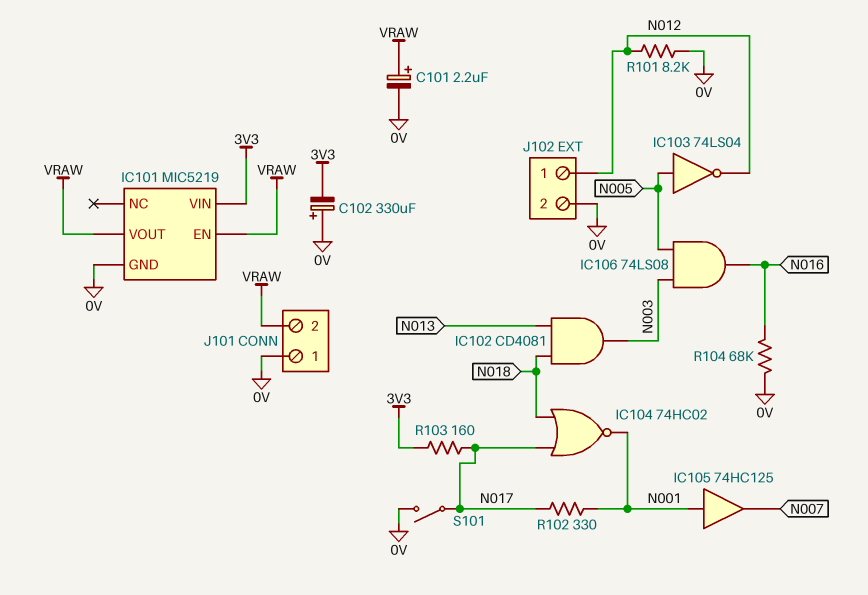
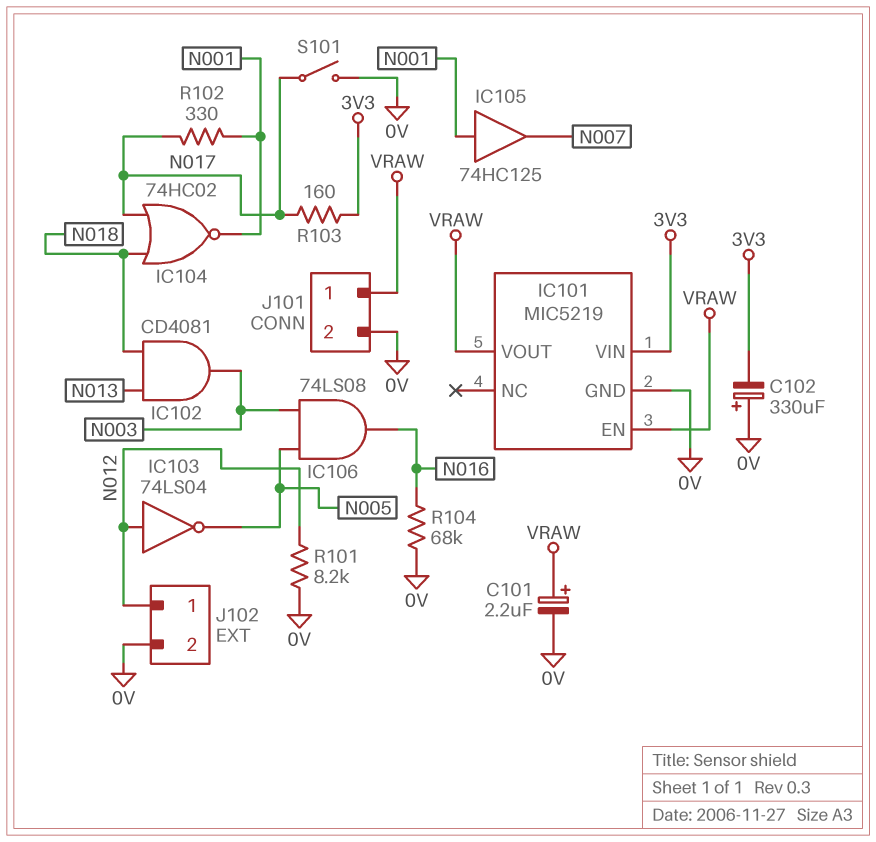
IC103: NOT 74LS04 (in N005, out N012) -> NOT 74LS04 (in N012, out N005)
J101 pin 1: 0V -> VRAW
J101 pin 2: VRAW -> 0V

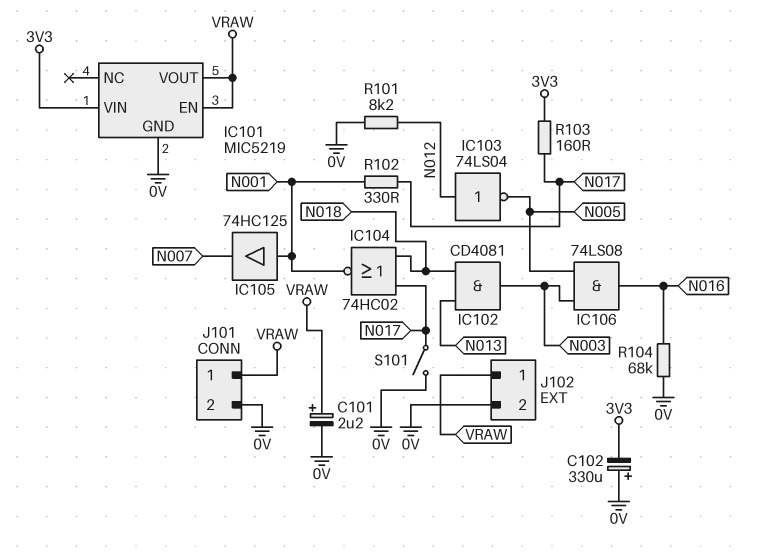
J102 pin 1: N012 -> VRAW

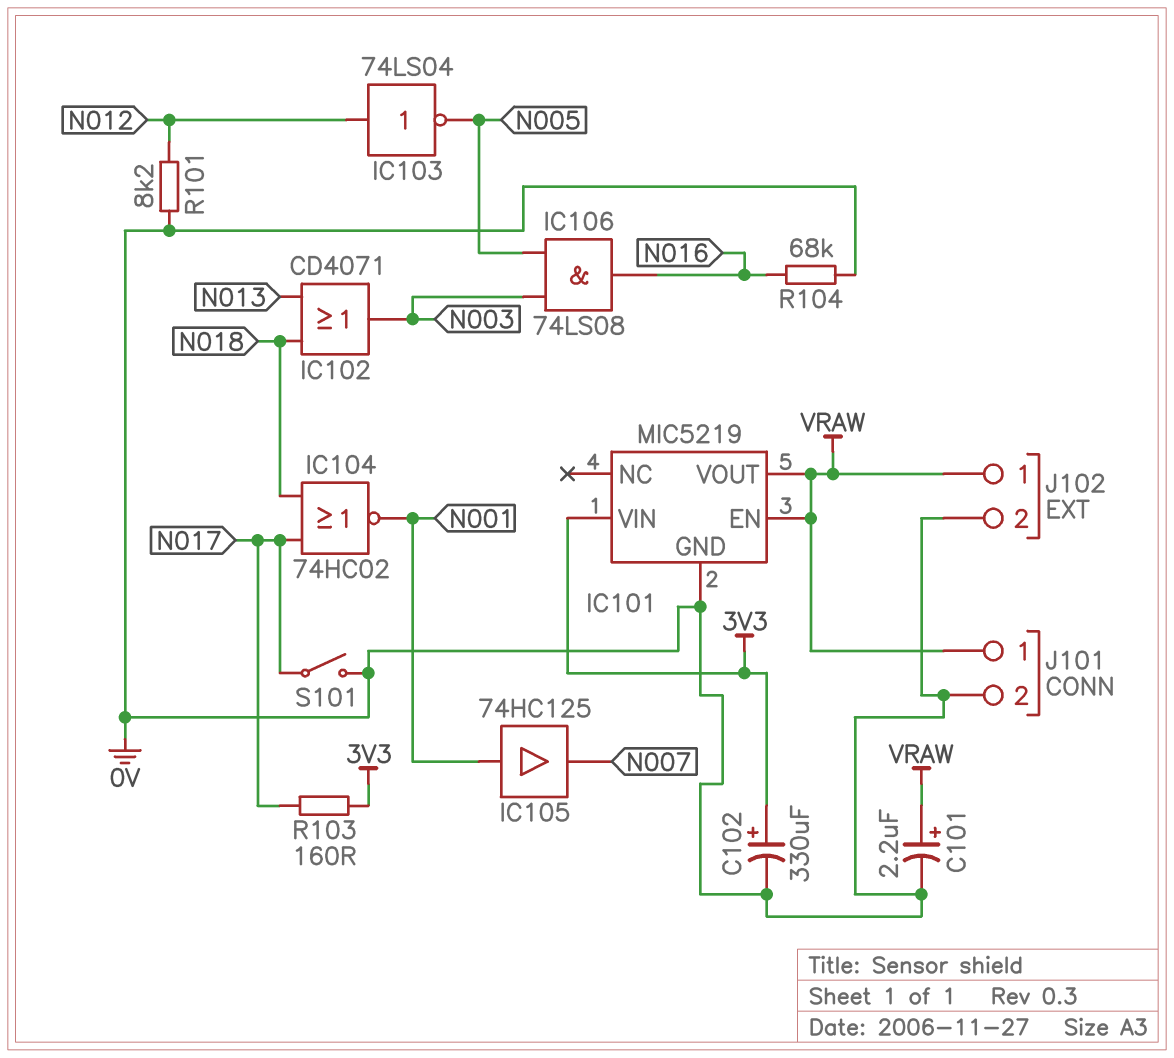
C102: 330uF (plus 0V, minus 3V3) -> 330uF (plus 3V3, minus 0V)
IC102: AND CD4081 (in N013, in N018, out N003) -> OR CD4071 (in N013, in N018, out N003)
R102: 330 (N001, N017) -> none

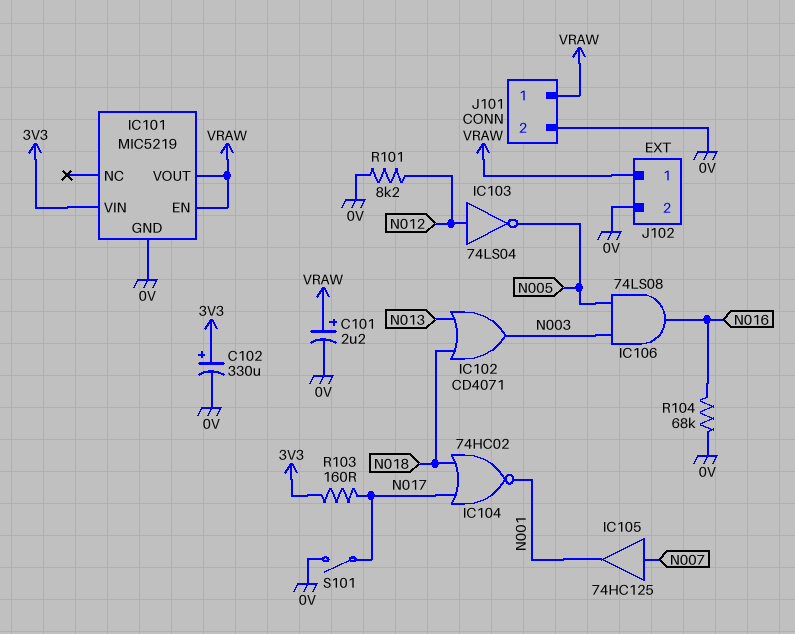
IC105: buffer 74HC125 (in N001, out N007) -> buffer 74HC125 (in N007, out N001)

